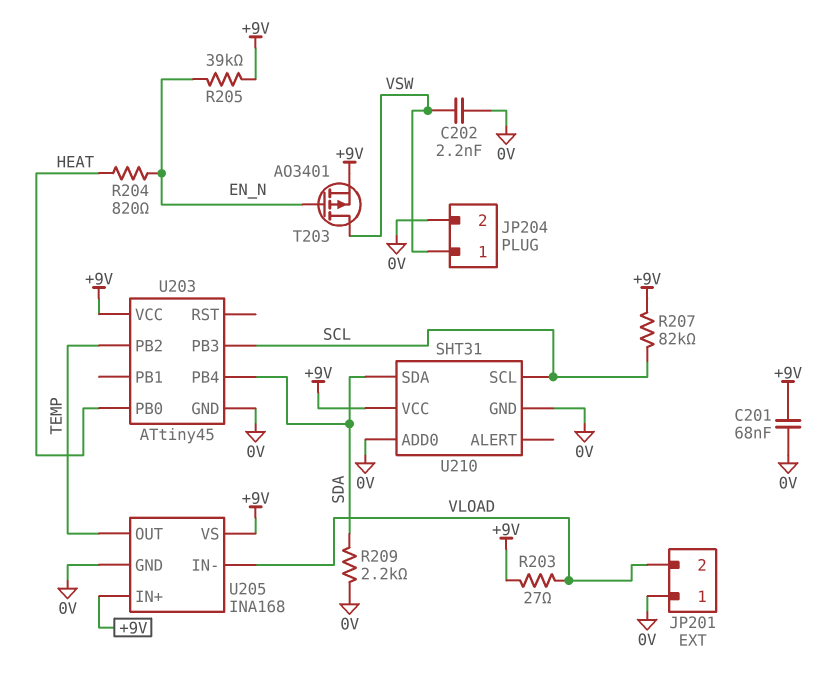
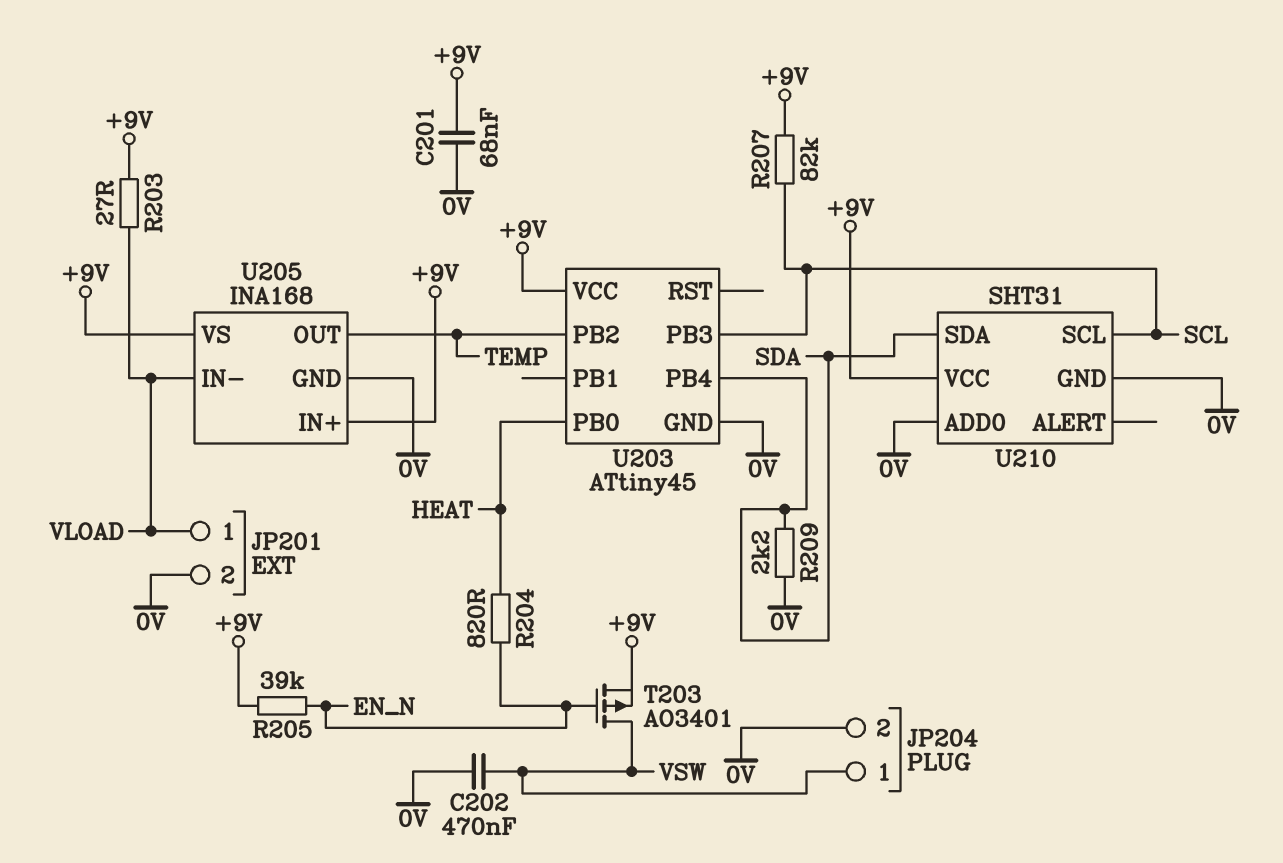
C202: 2.2nF (0V, VSW) -> 470nF (0V, VSW)
JP201 pin 1: 0V -> VLOAD
JP201 pin 2: VLOAD -> 0V

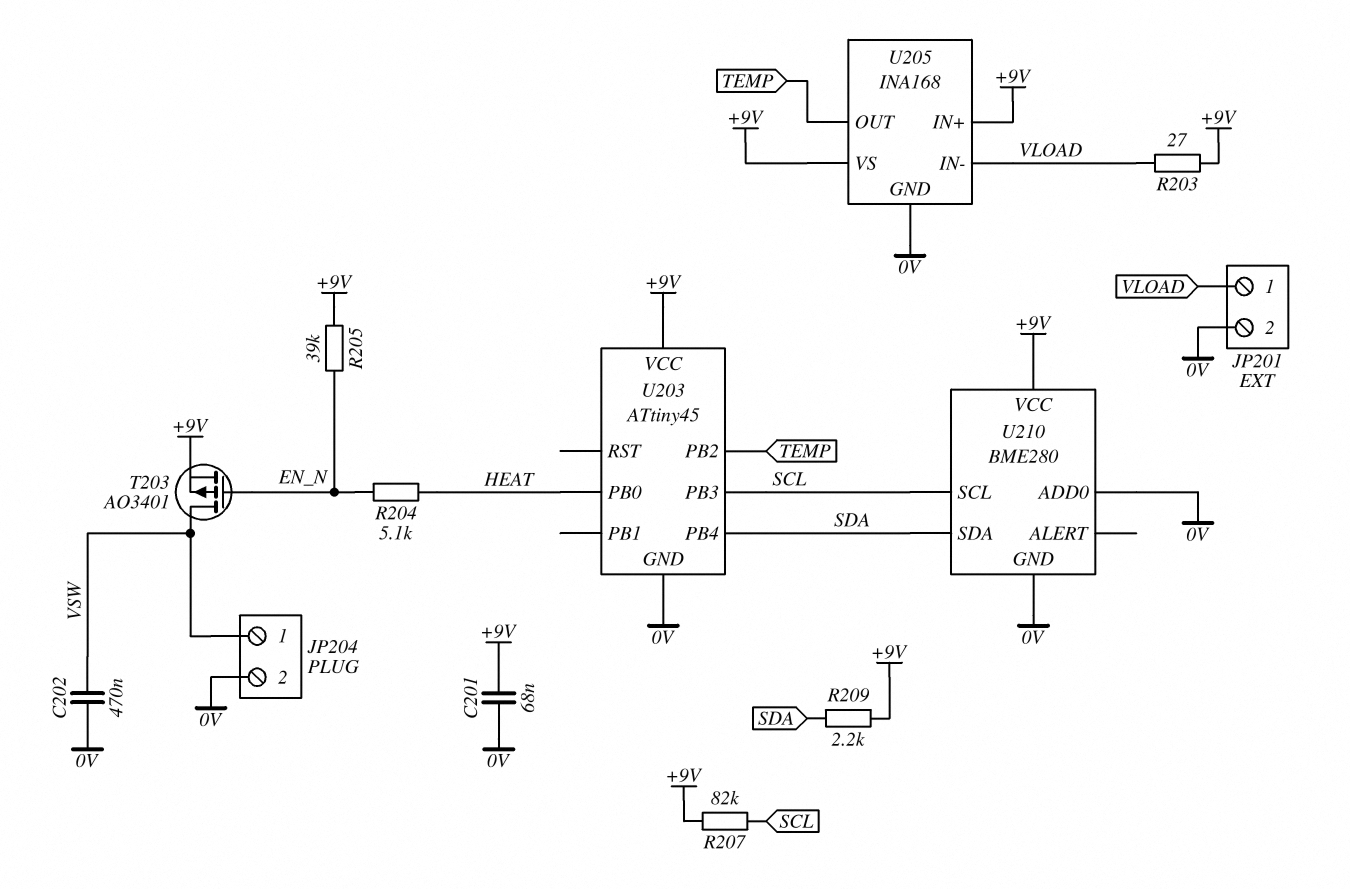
R204: 820 (EN_N, HEAT) -> 5.1k (EN_N, HEAT)
R209: 2.2k (0V, SDA) -> 2.2k (+9V, SDA)
U210: SHT31 -> BME280

